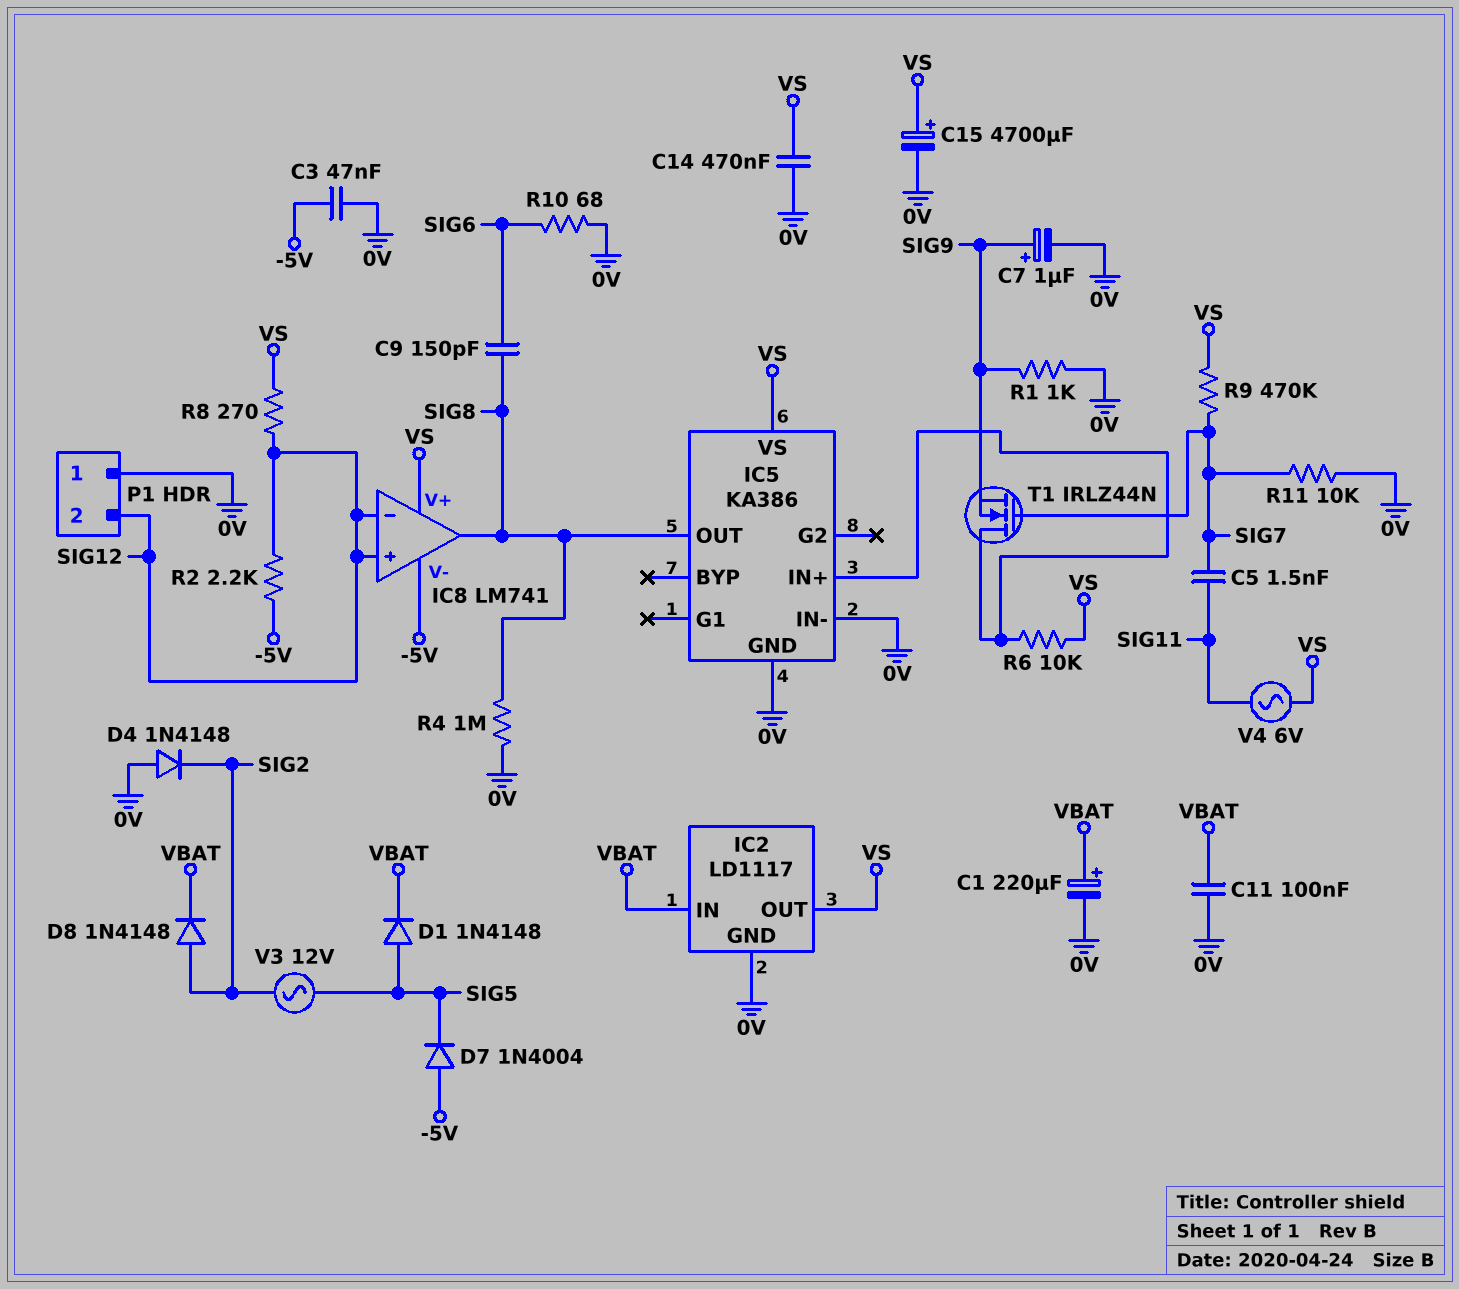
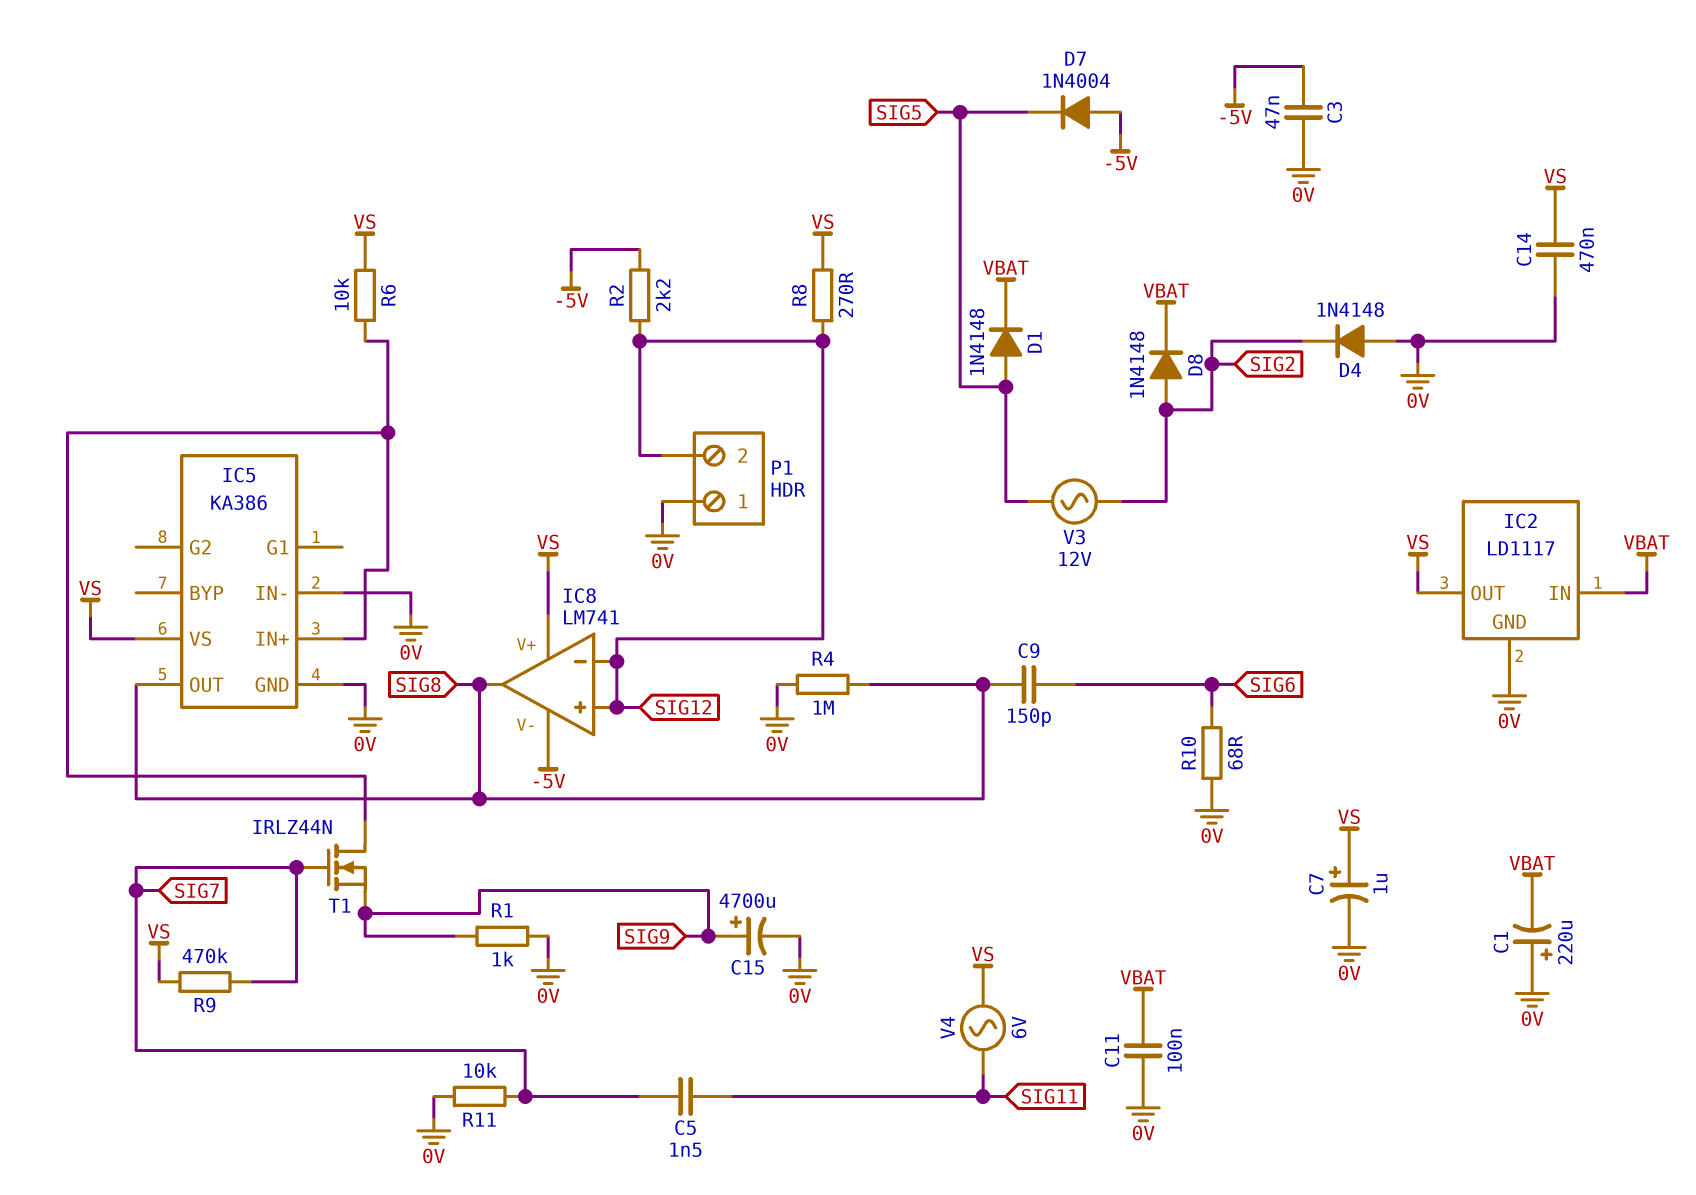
C1: 220uF (plus VBAT, minus 0V) -> 220uF (plus 0V, minus VBAT)
C7: 1uF (plus SIG9, minus 0V) -> 1uF (plus VS, minus 0V)
C15: 4700uF (plus VS, minus 0V) -> 4700uF (plus SIG9, minus 0V)

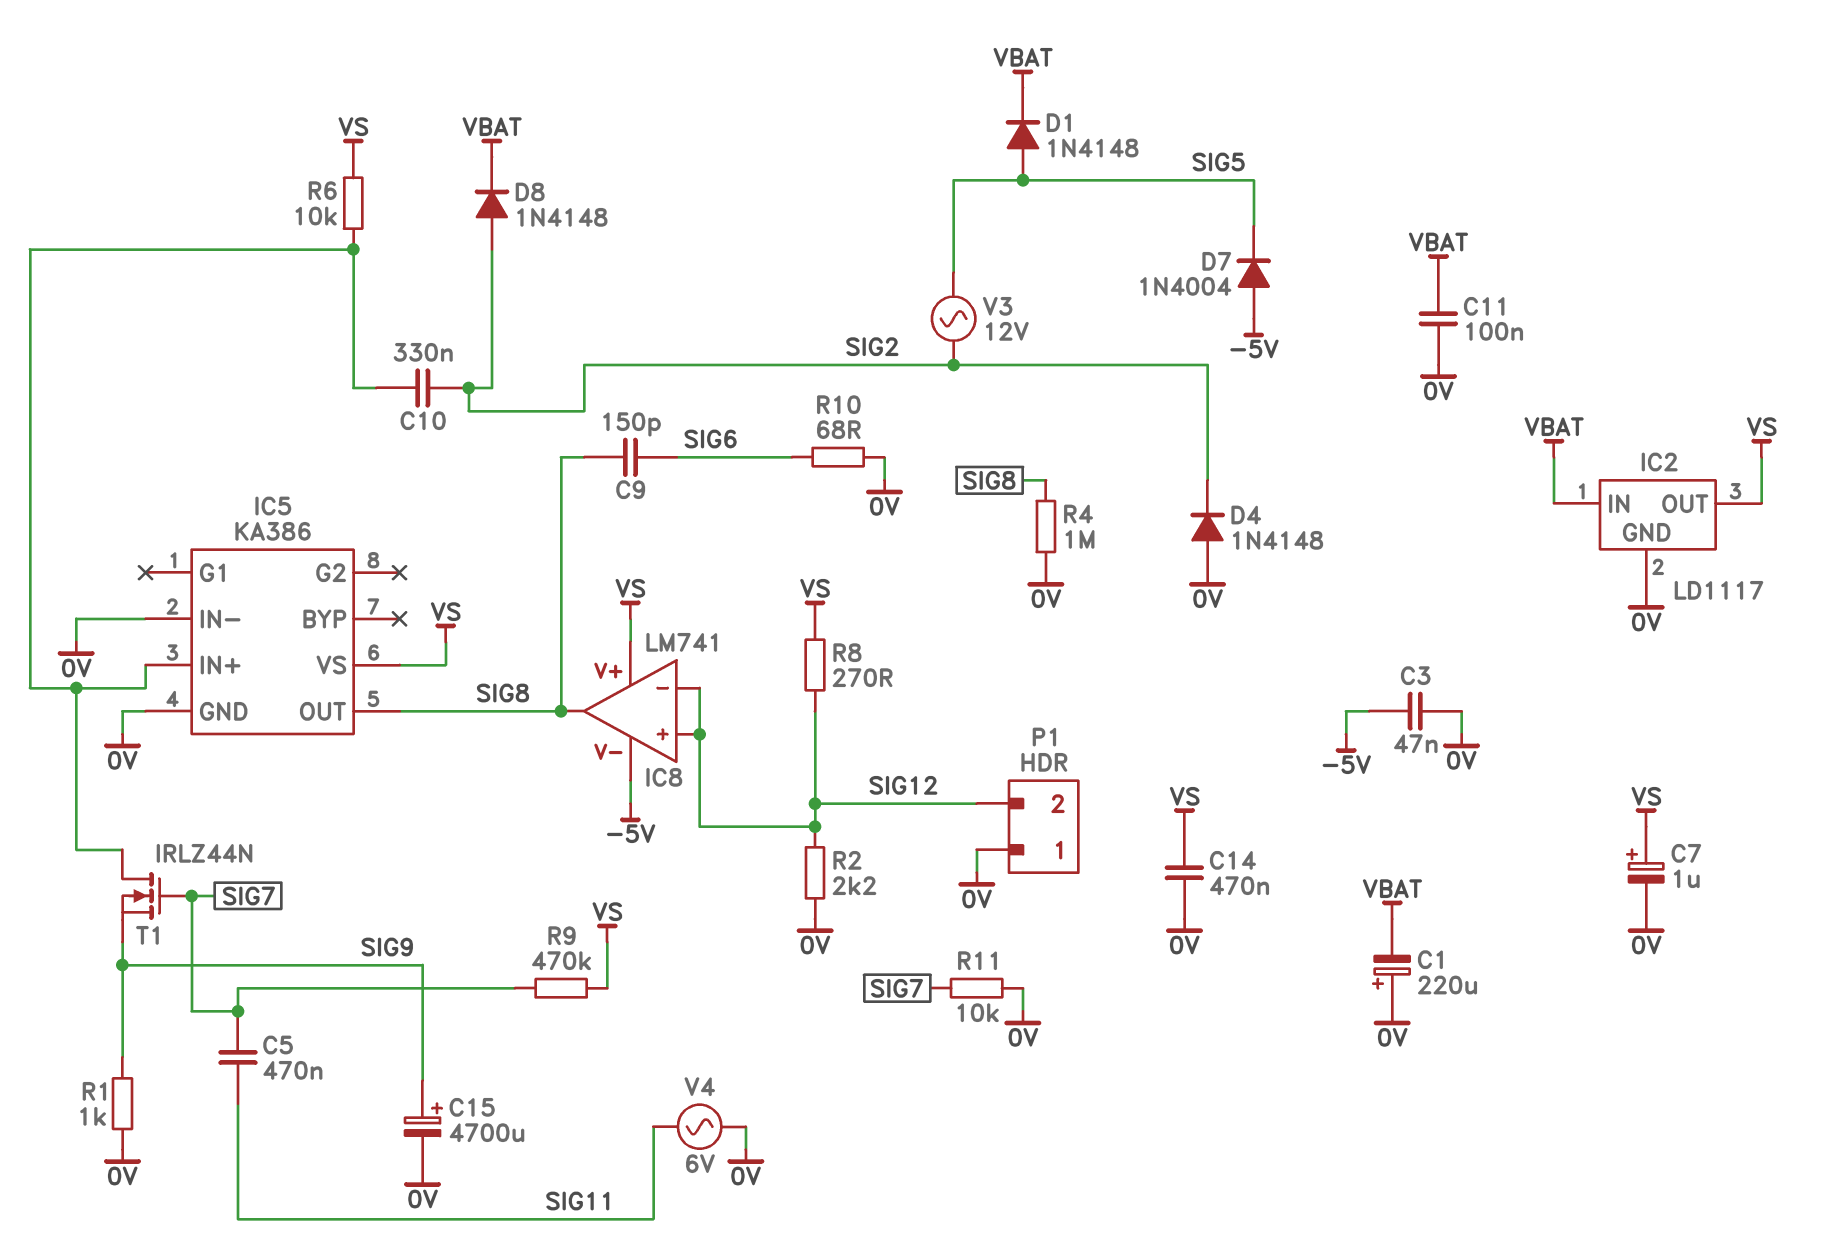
C5: 1.5nF (SIG7, SIG11) -> 470nF (SIG7, SIG11)
C10: none -> 330nF (IC5/IN+, SIG2)
R2: 2.2k (-5V, SIG12) -> 2.2k (0V, SIG12)
V4: AC 6V (SIG11, VS) -> AC 6V (0V, SIG11)

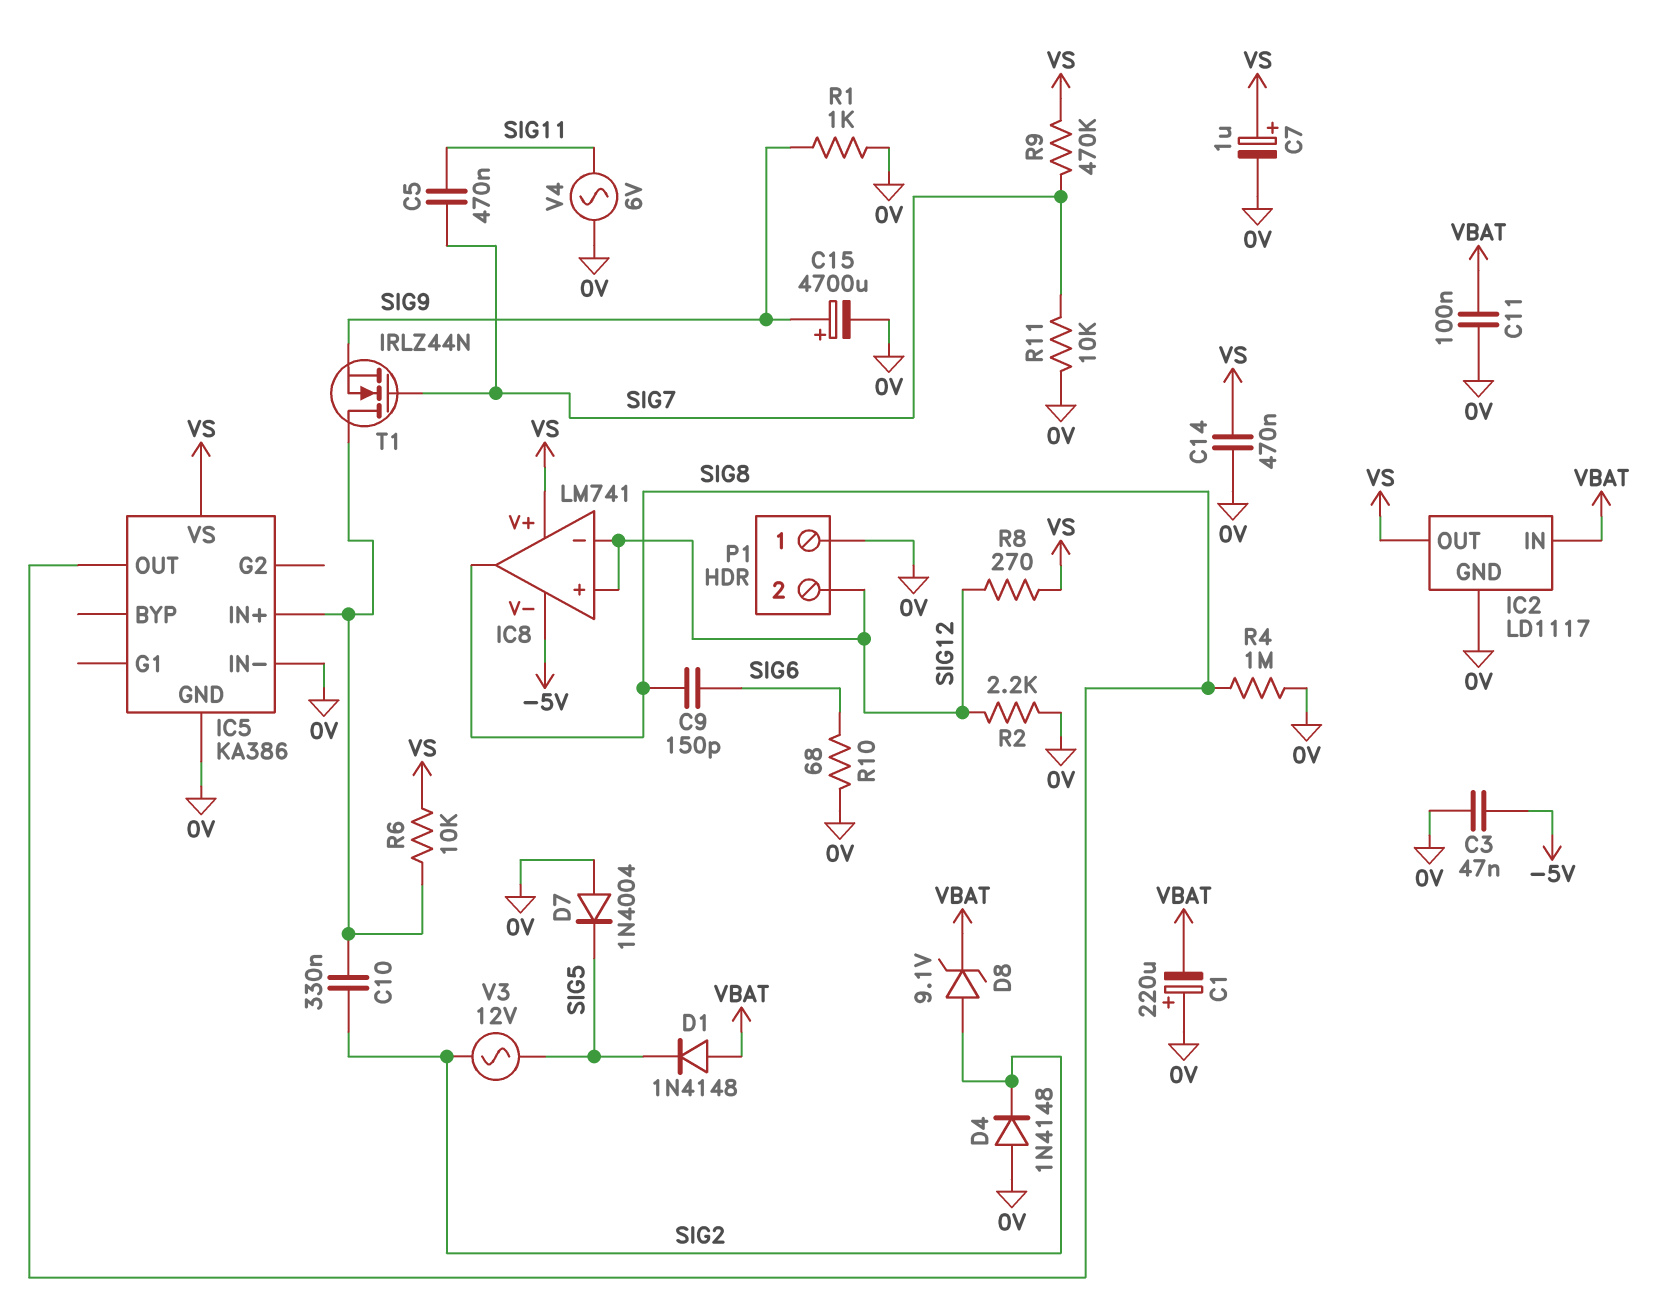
D1: diode 1N4148 (A SIG5, K VBAT) -> diode 1N4148 (A VBAT, K SIG5)
D7: diode 1N4004 (A -5V, K SIG5) -> diode 1N4004 (A 0V, K SIG5)
D8: diode 1N4148 (A SIG2, K VBAT) -> zener 9.1V (A SIG2, K VBAT)

